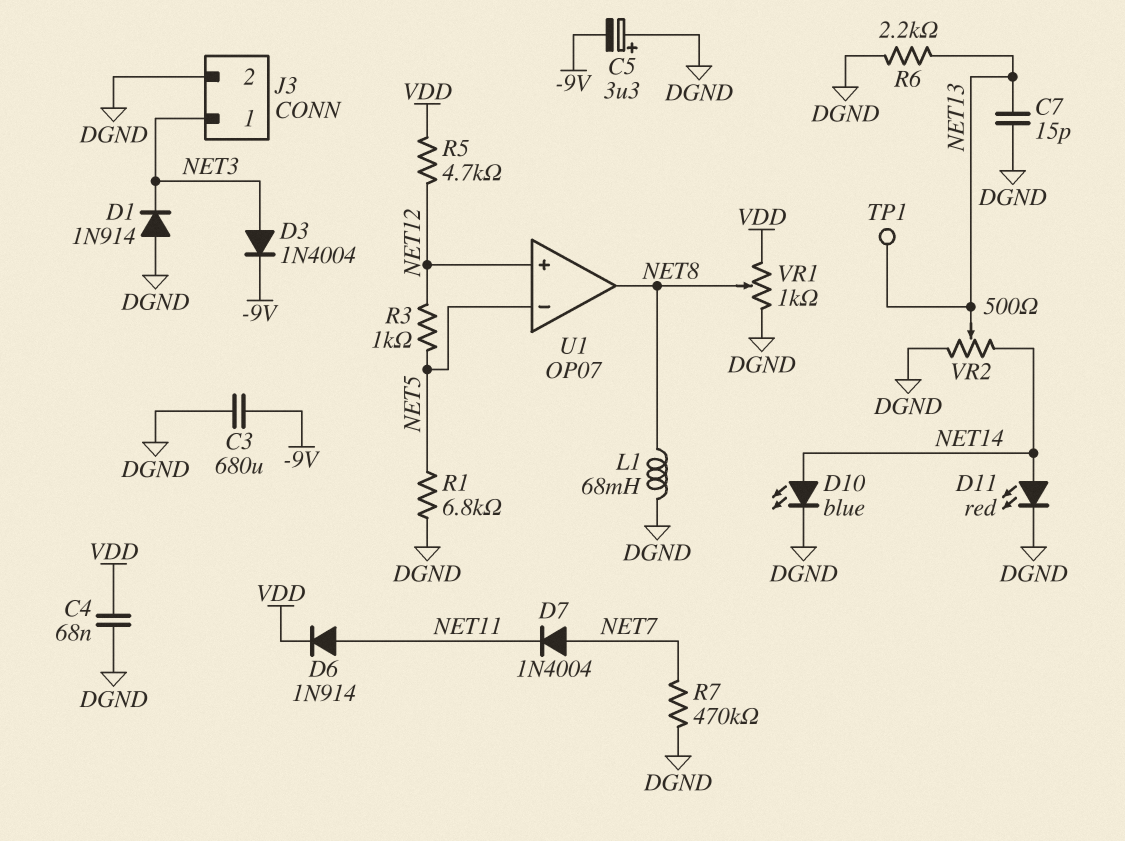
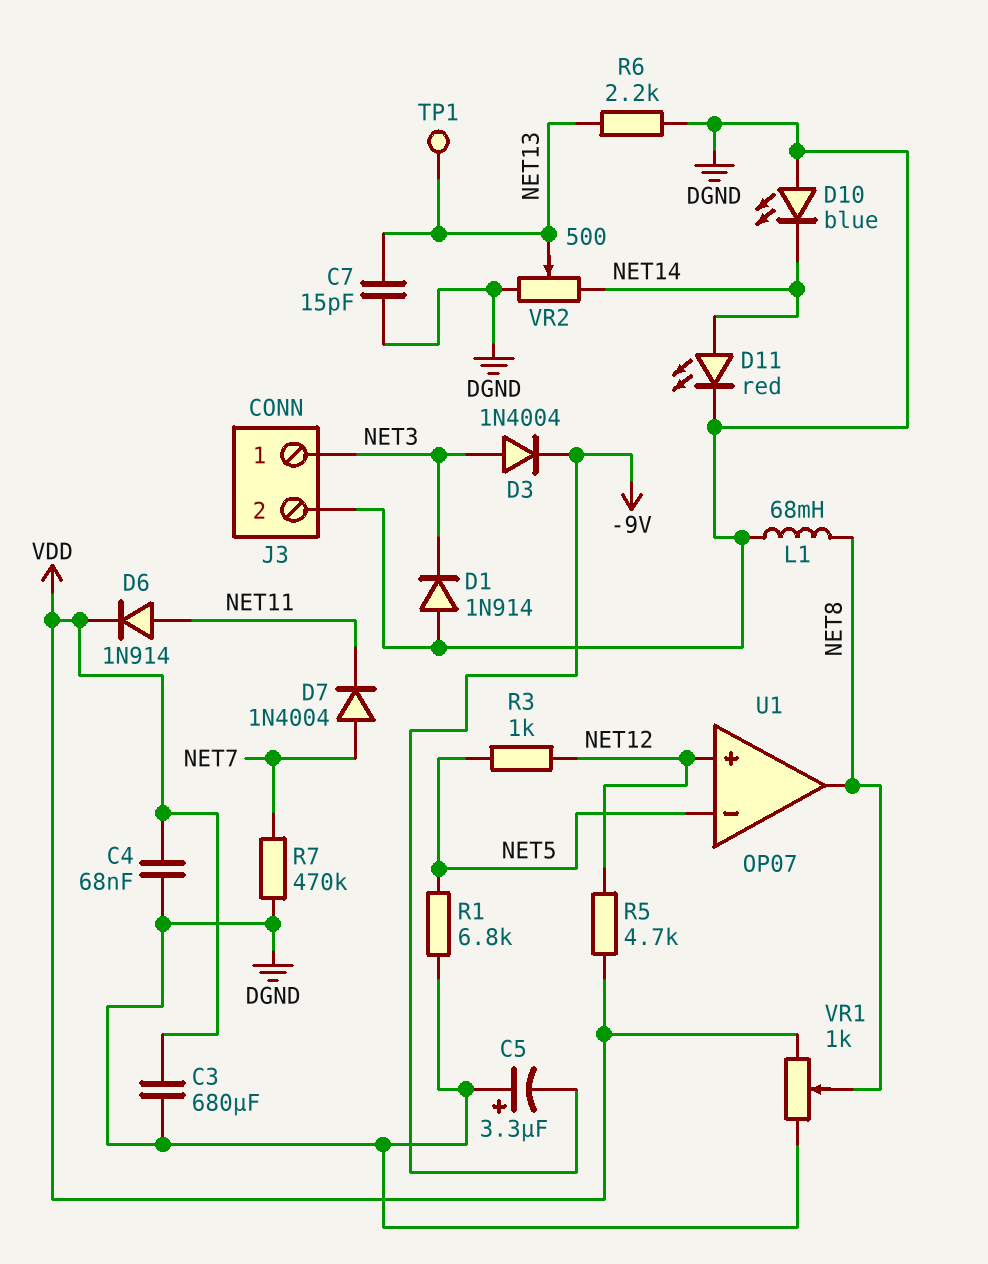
C3: 680uF (-9V, DGND) -> 680uF (DGND, VDD)
D10: LED blue (A NET14, K DGND) -> LED blue (A DGND, K NET14)

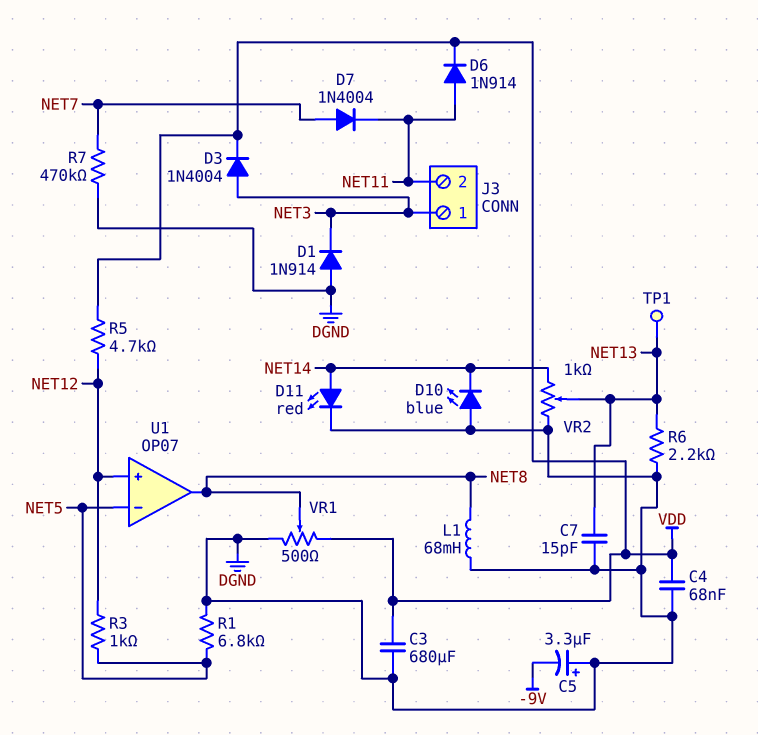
D3: diode 1N4004 (A NET3, K -9V) -> diode 1N4004 (A NET3, K VDD)
J3 pin 2: DGND -> NET11
VR1: 1k (DGND, VDD, wiper NET8) -> 500 (DGND, VDD, wiper NET8)
VR2: 500 (DGND, NET14, wiper NET13) -> 1k (DGND, NET14, wiper NET13)

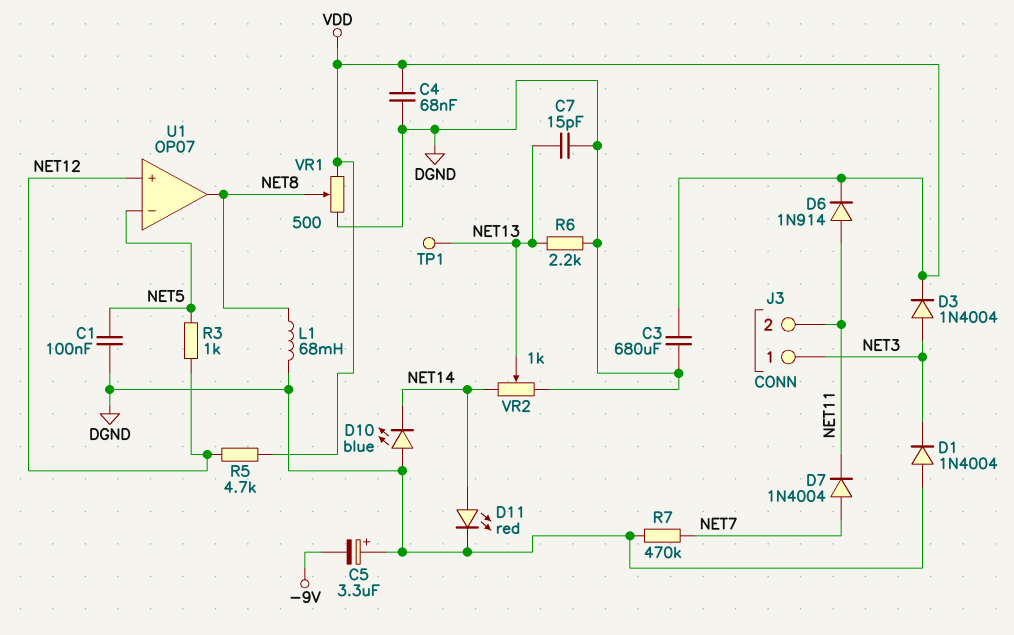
C1: none -> 100nF (DGND, NET5)
D1: diode 1N914 (A DGND, K NET3) -> diode 1N4004 (A DGND, K NET3)
R1: 6.8k (DGND, NET5) -> none

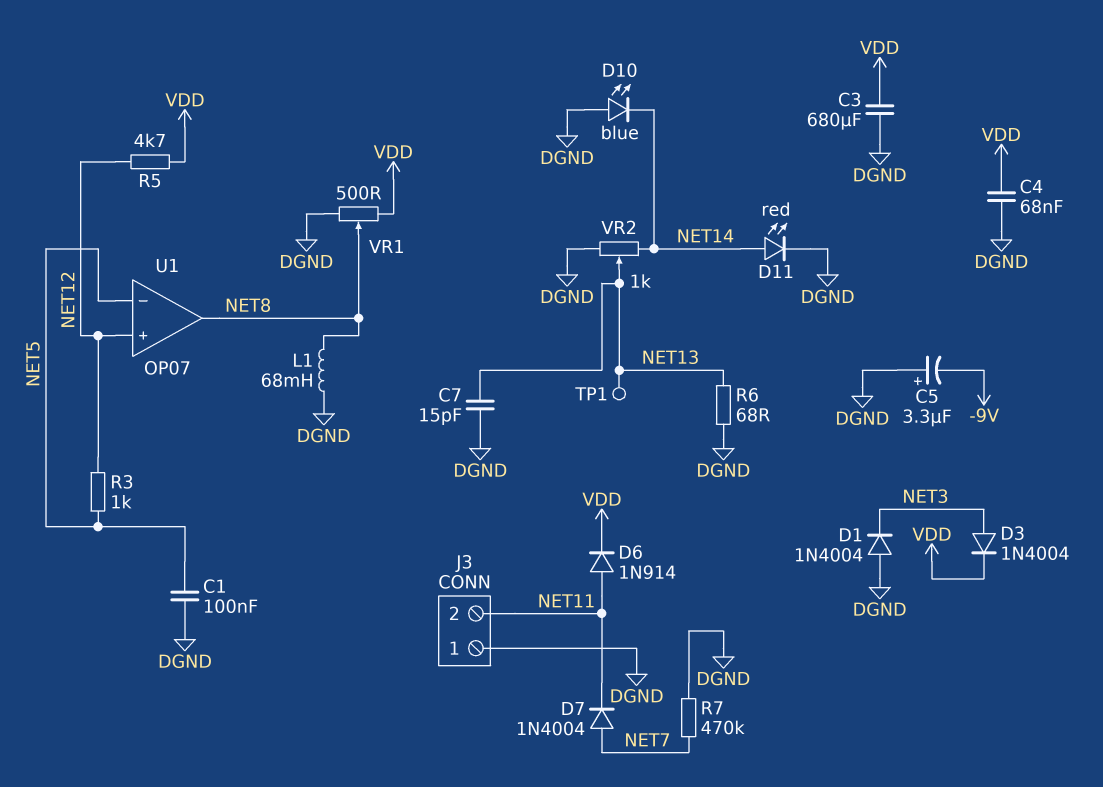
J3 pin 1: NET3 -> DGND
R6: 2.2k (DGND, NET13) -> 68 (DGND, NET13)

